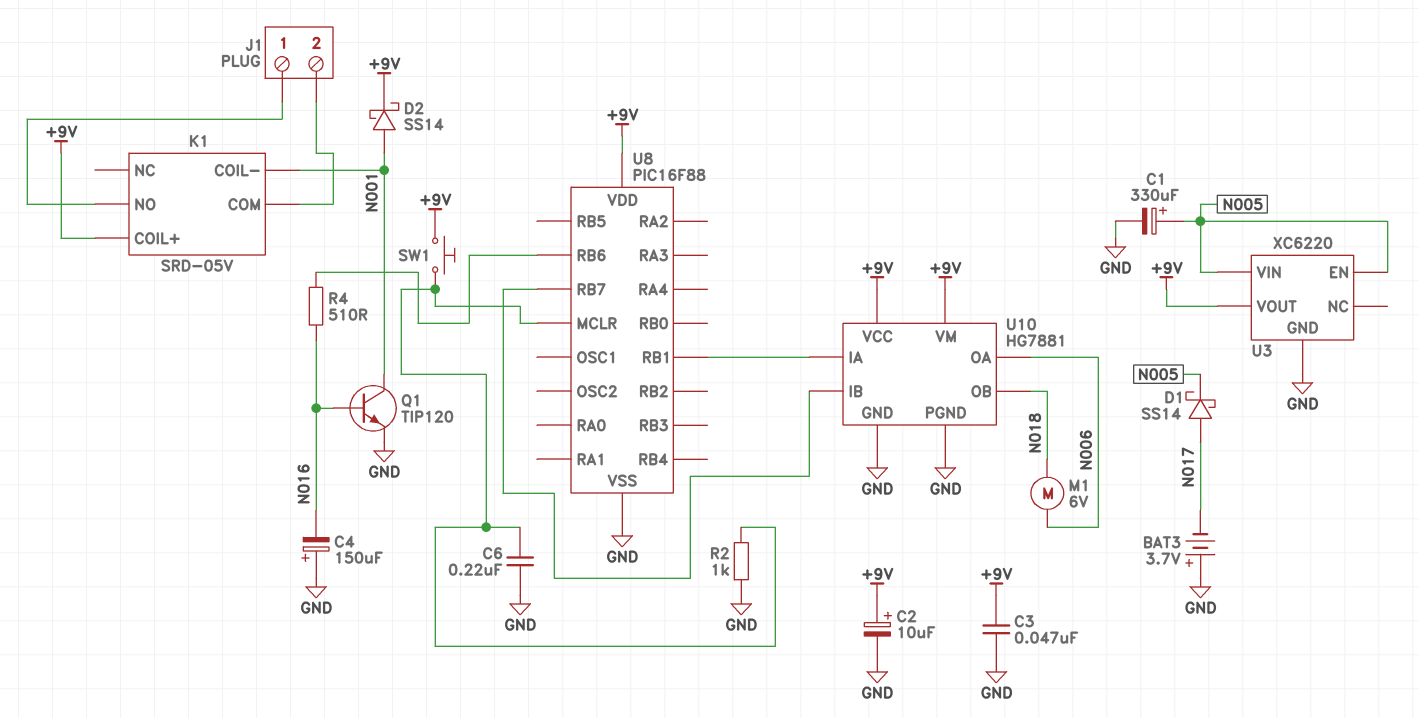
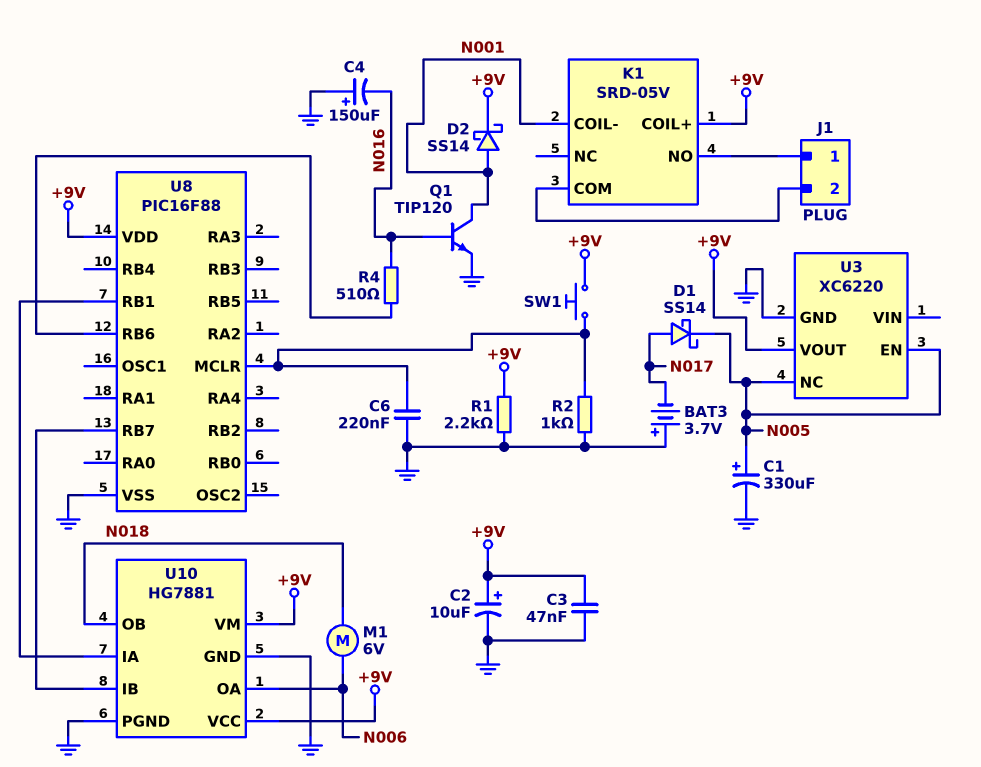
R1: none -> 2.2k (+9V, GND)
U3 pin NC: none -> N005
U3 pin VIN: N005 -> none

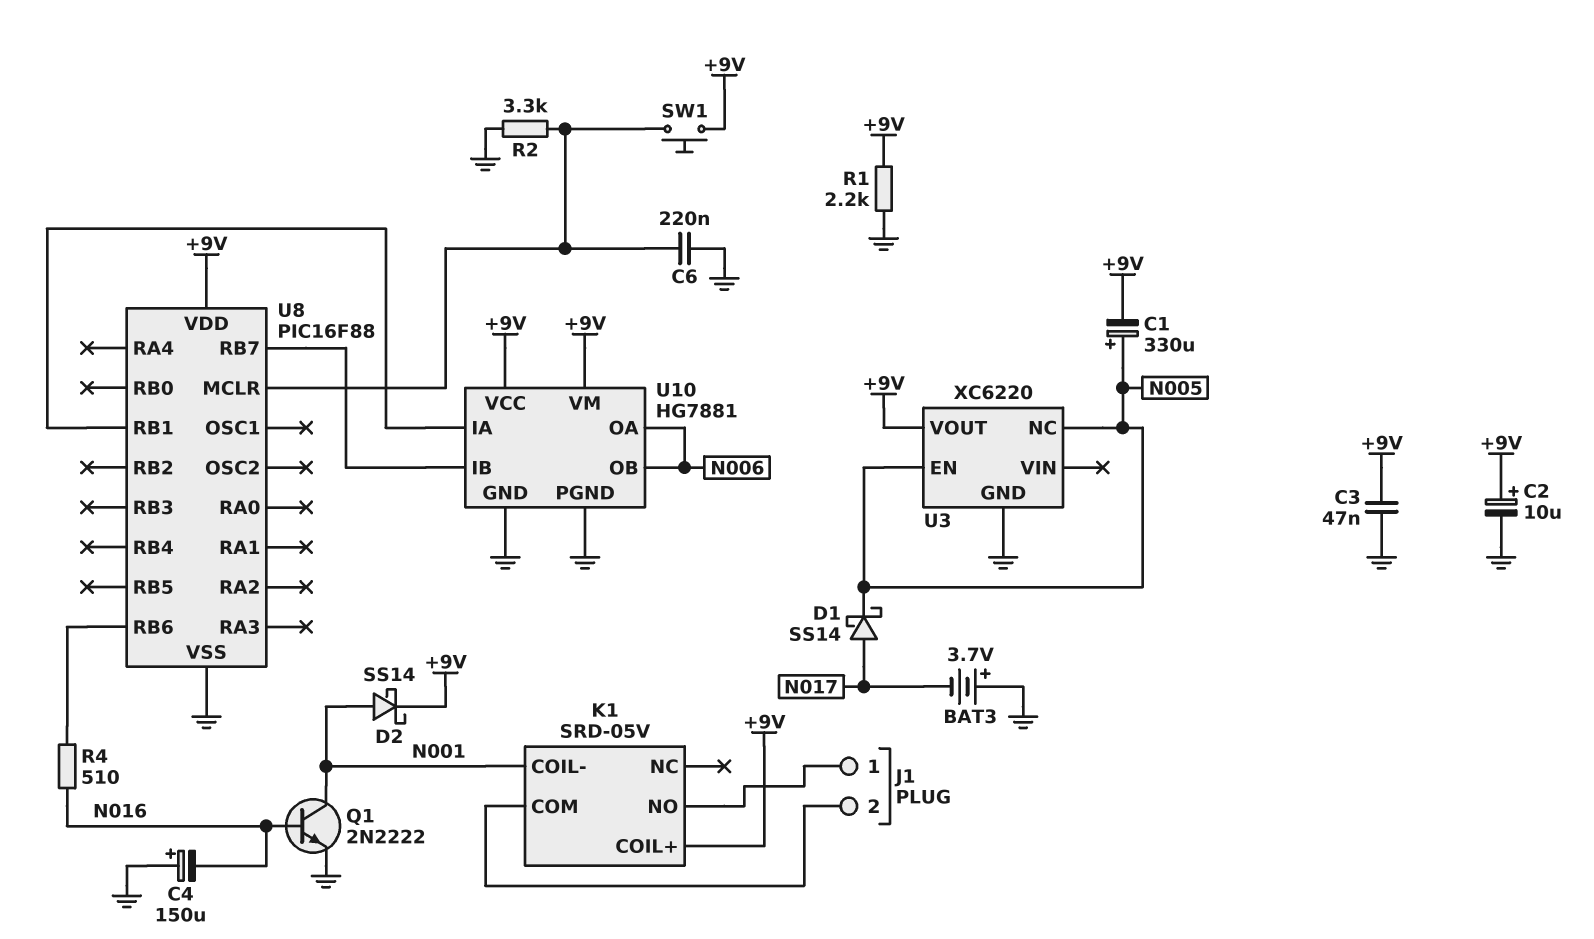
C1: 330uF (plus N005, minus GND) -> 330uF (plus N005, minus +9V)
M1: motor 6V (N006, N018) -> none
Q1: NPN TIP120 (B N016, C N001, E GND) -> NPN 2N2222 (B N016, C N001, E GND)
R2: 1k (GND, U8/MCLR) -> 3.3k (GND, U8/MCLR)
U10 pin OB: N018 -> N006

